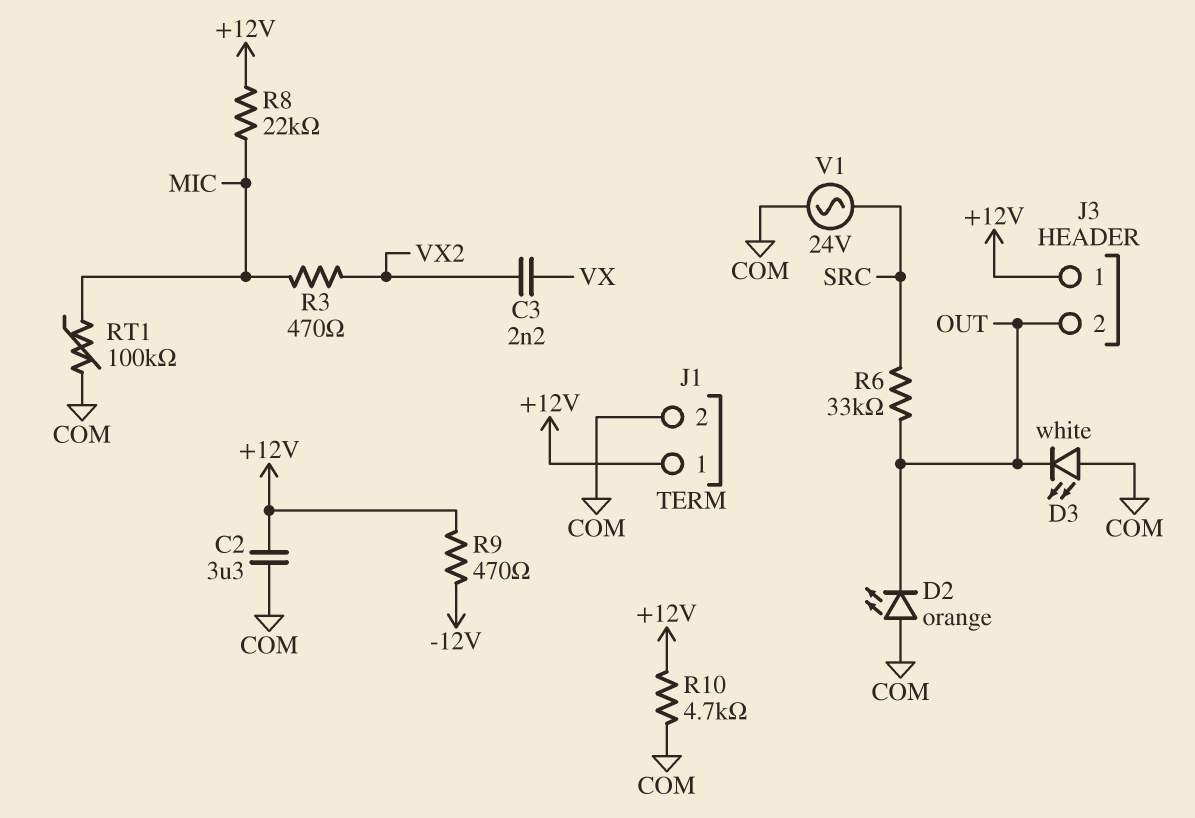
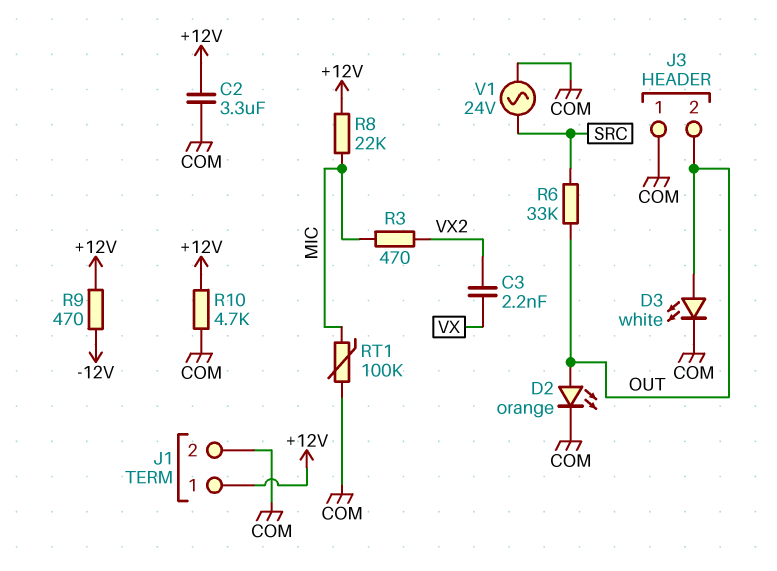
D2: LED orange (A COM, K OUT) -> LED orange (A OUT, K COM)
D3: LED white (A COM, K OUT) -> LED white (A OUT, K COM)
J3 pin 1: +12V -> COM

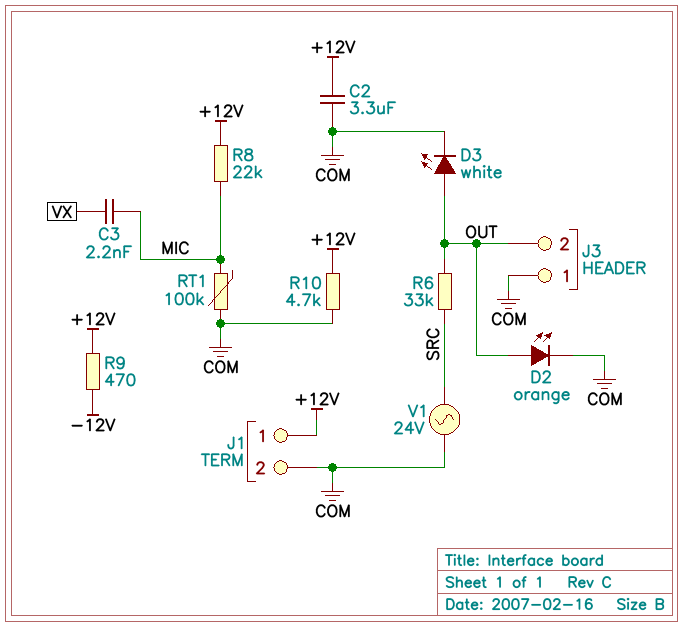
C3: 2.2nF (VX, VX2) -> 2.2nF (MIC, VX)
R3: 470 (MIC, VX2) -> none

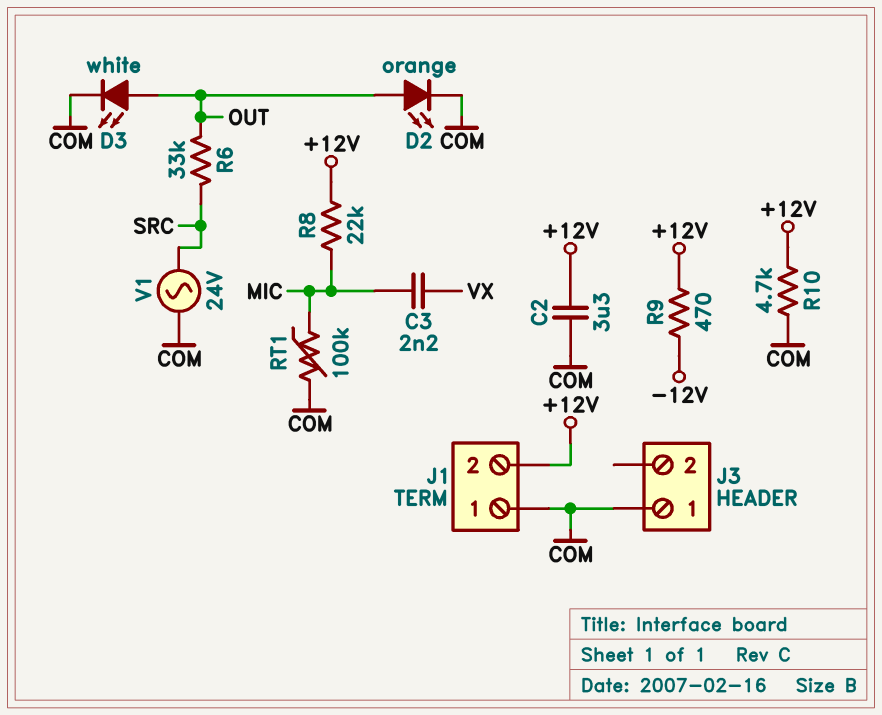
J1 pin 1: +12V -> COM
J1 pin 2: COM -> +12V
J3 pin 2: OUT -> none

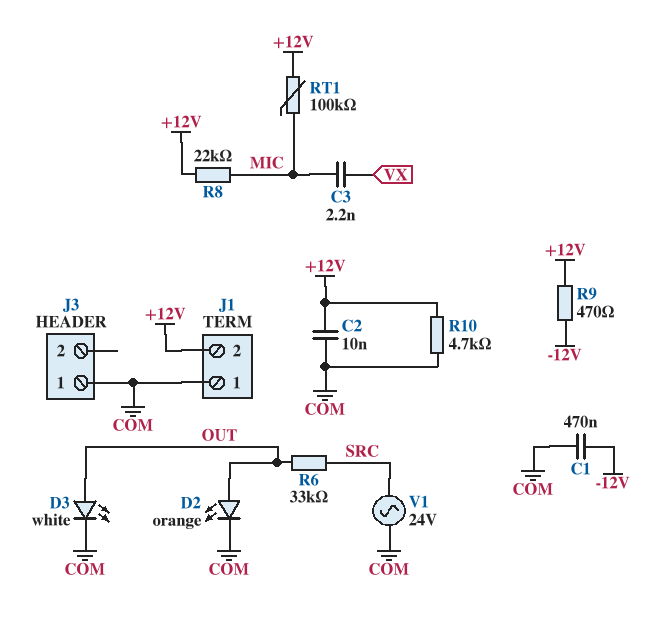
C1: none -> 470nF (-12V, COM)
C2: 3.3uF (+12V, COM) -> 10nF (+12V, COM)
RT1: 100k (COM, MIC) -> 100k (+12V, MIC)

